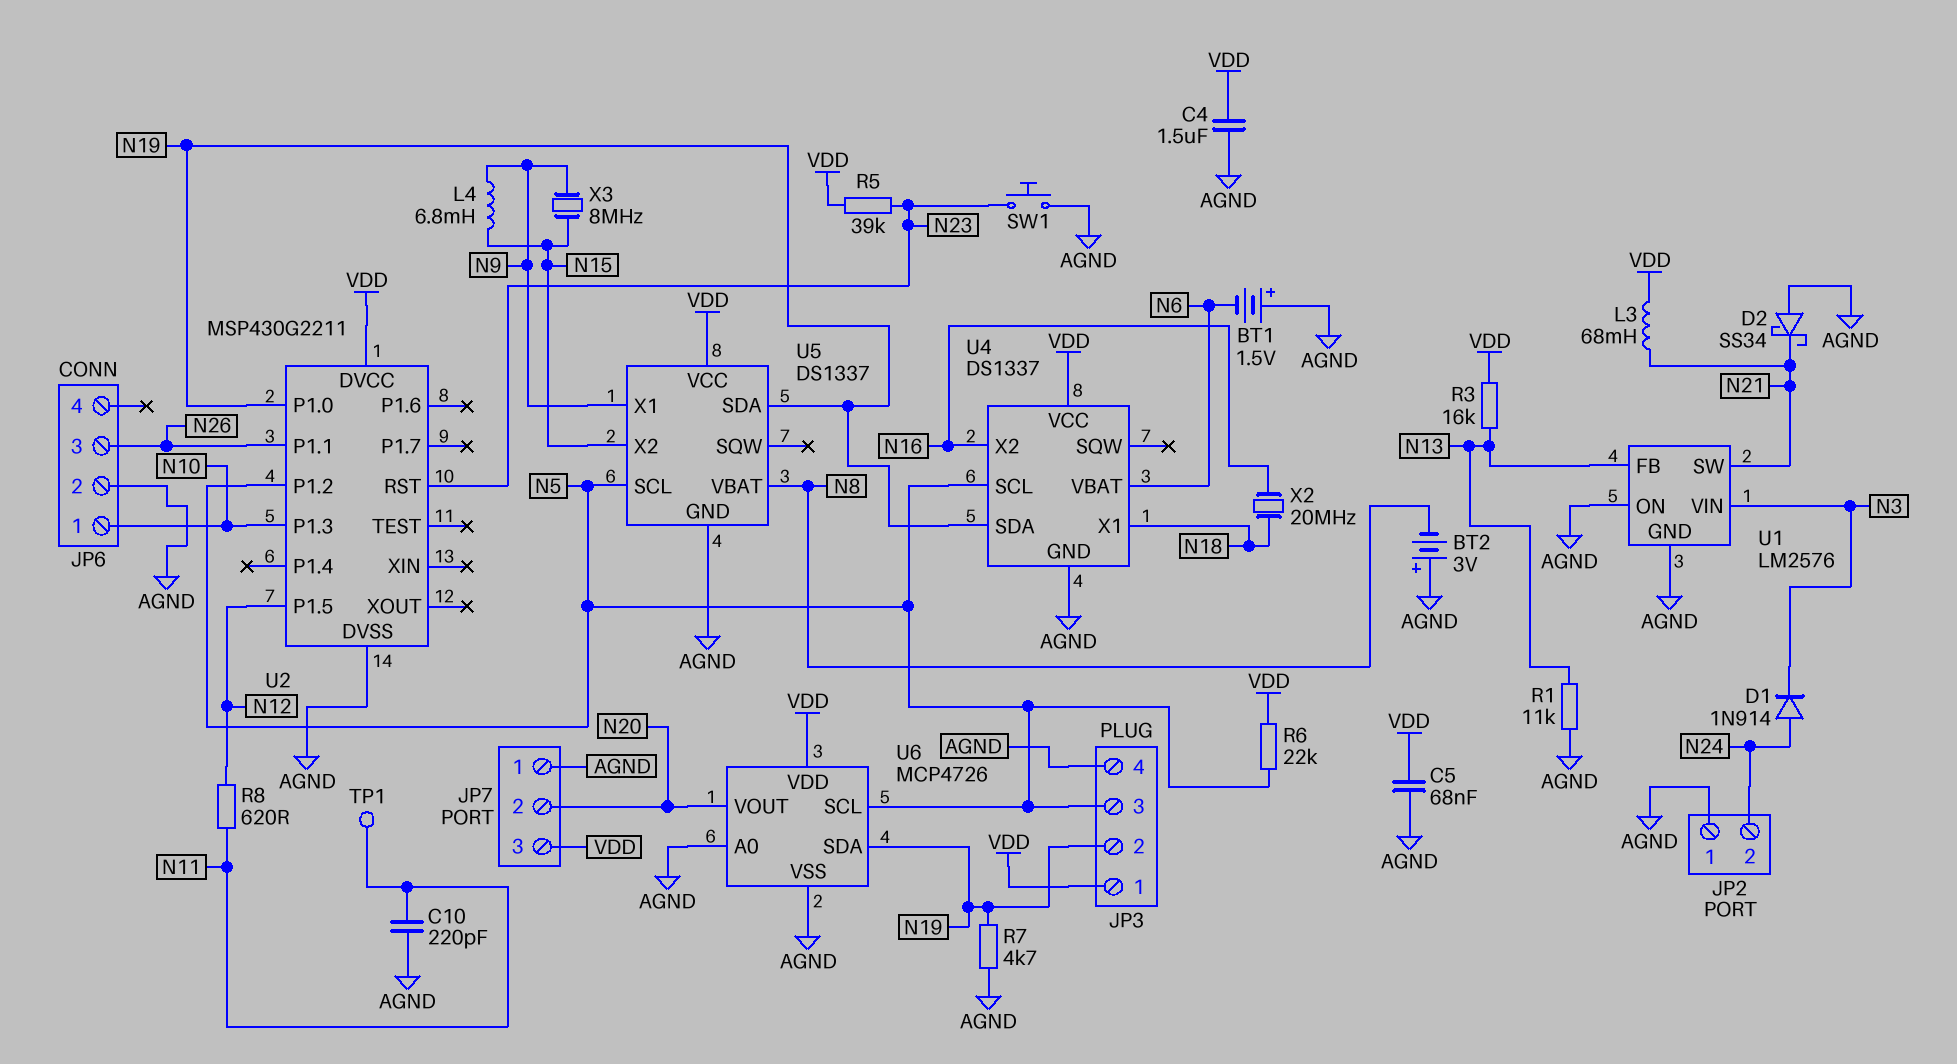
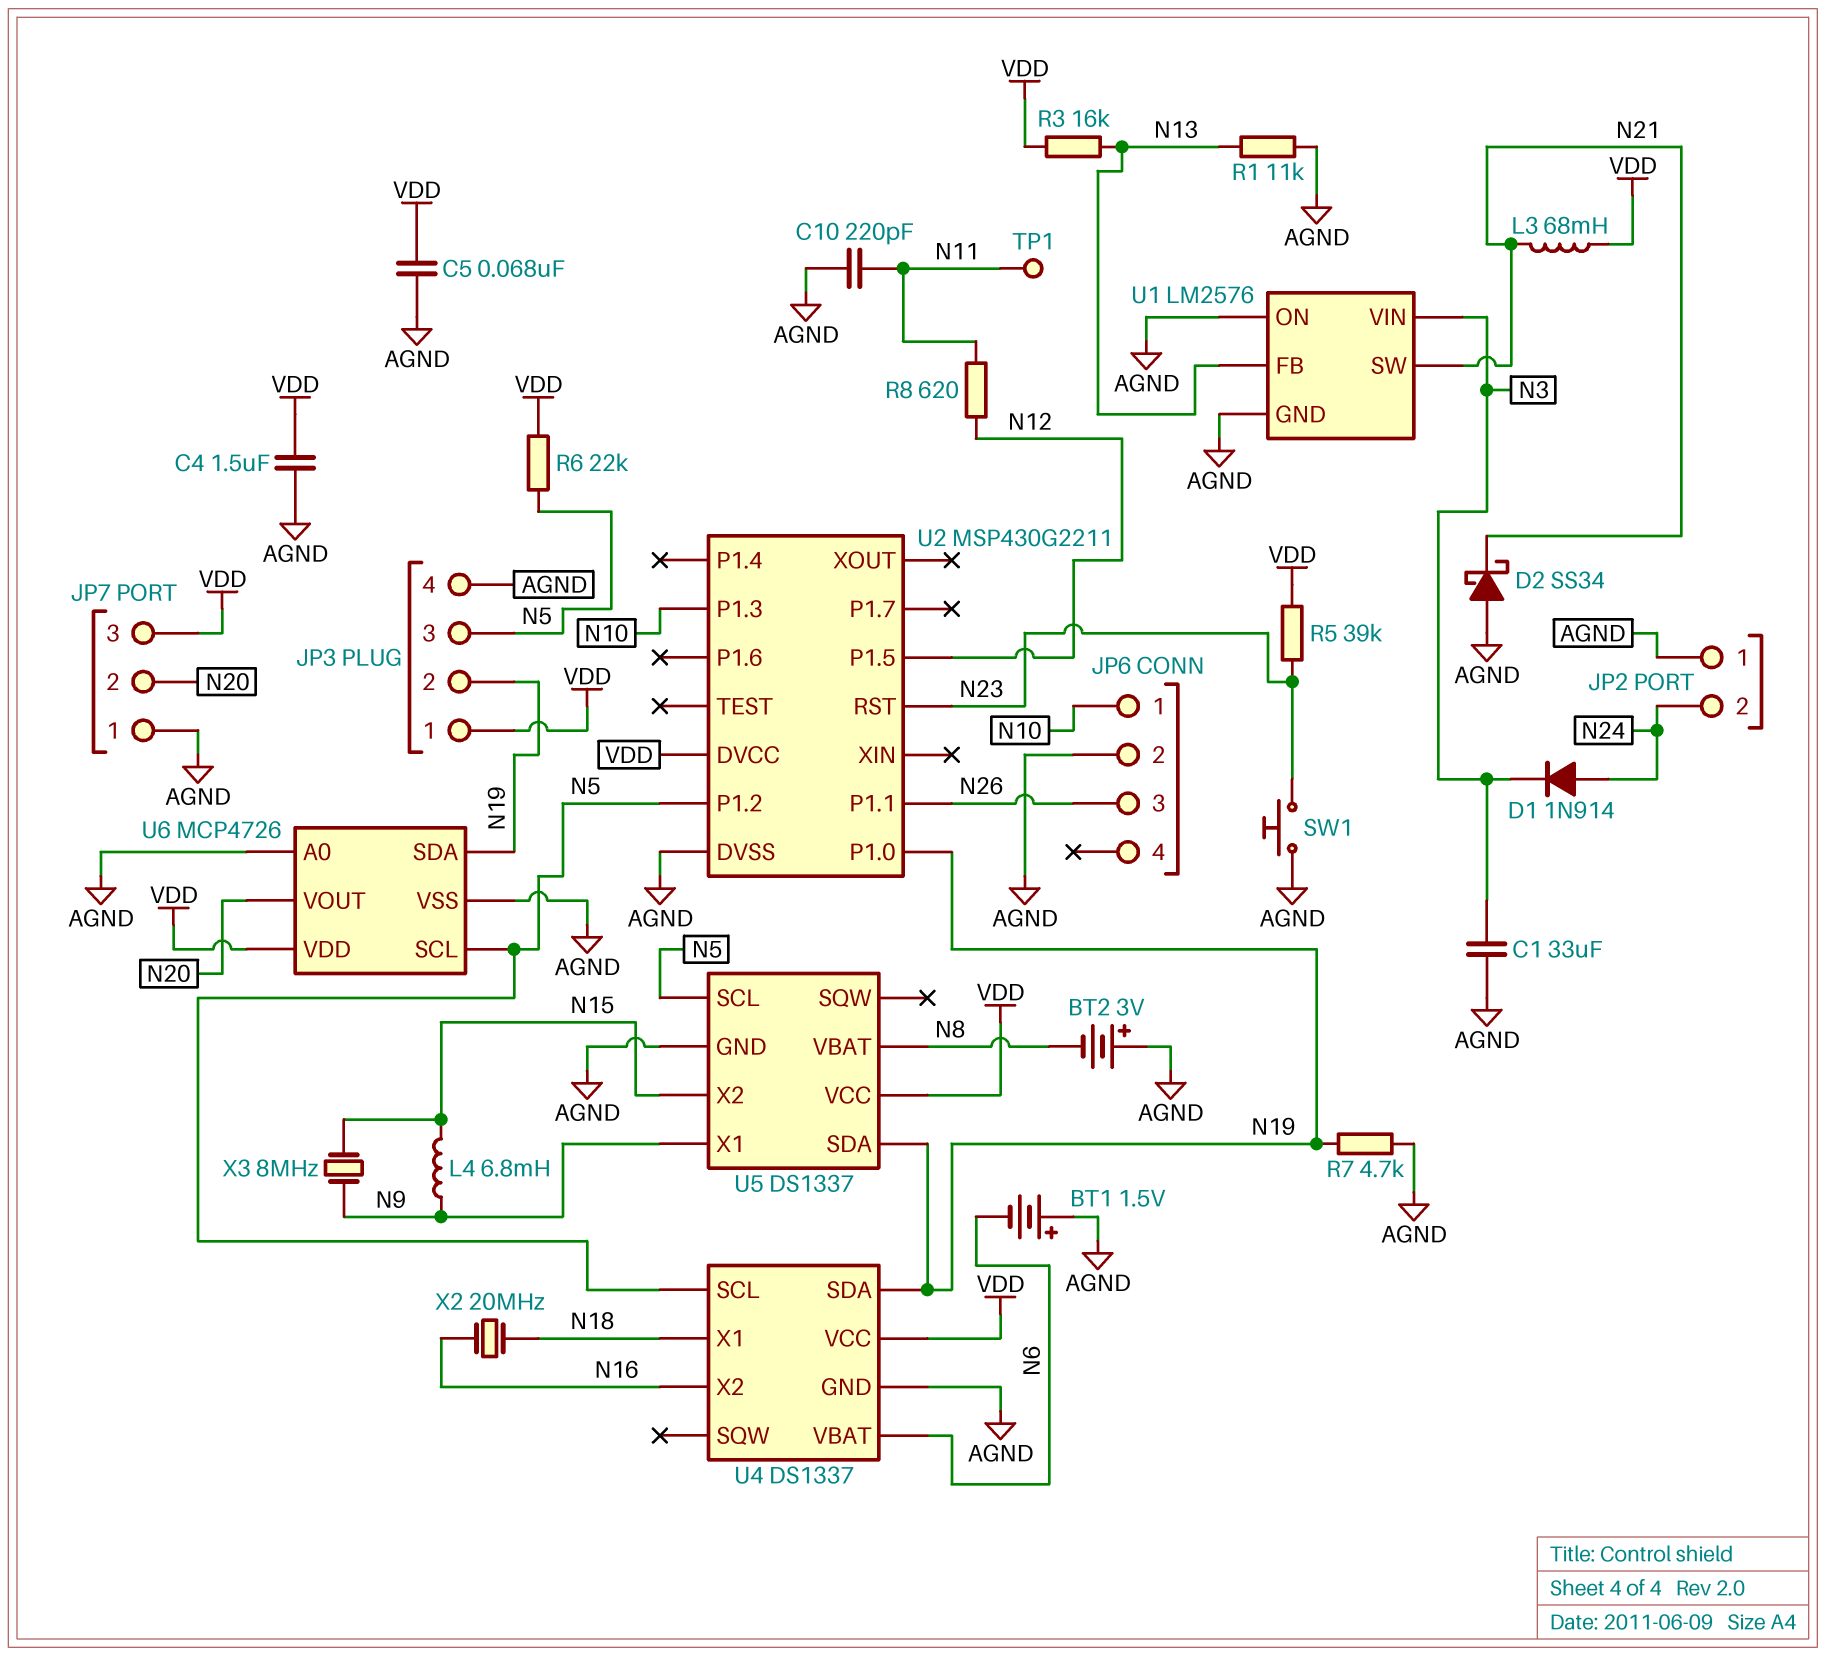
C1: none -> 33uF (AGND, N3)

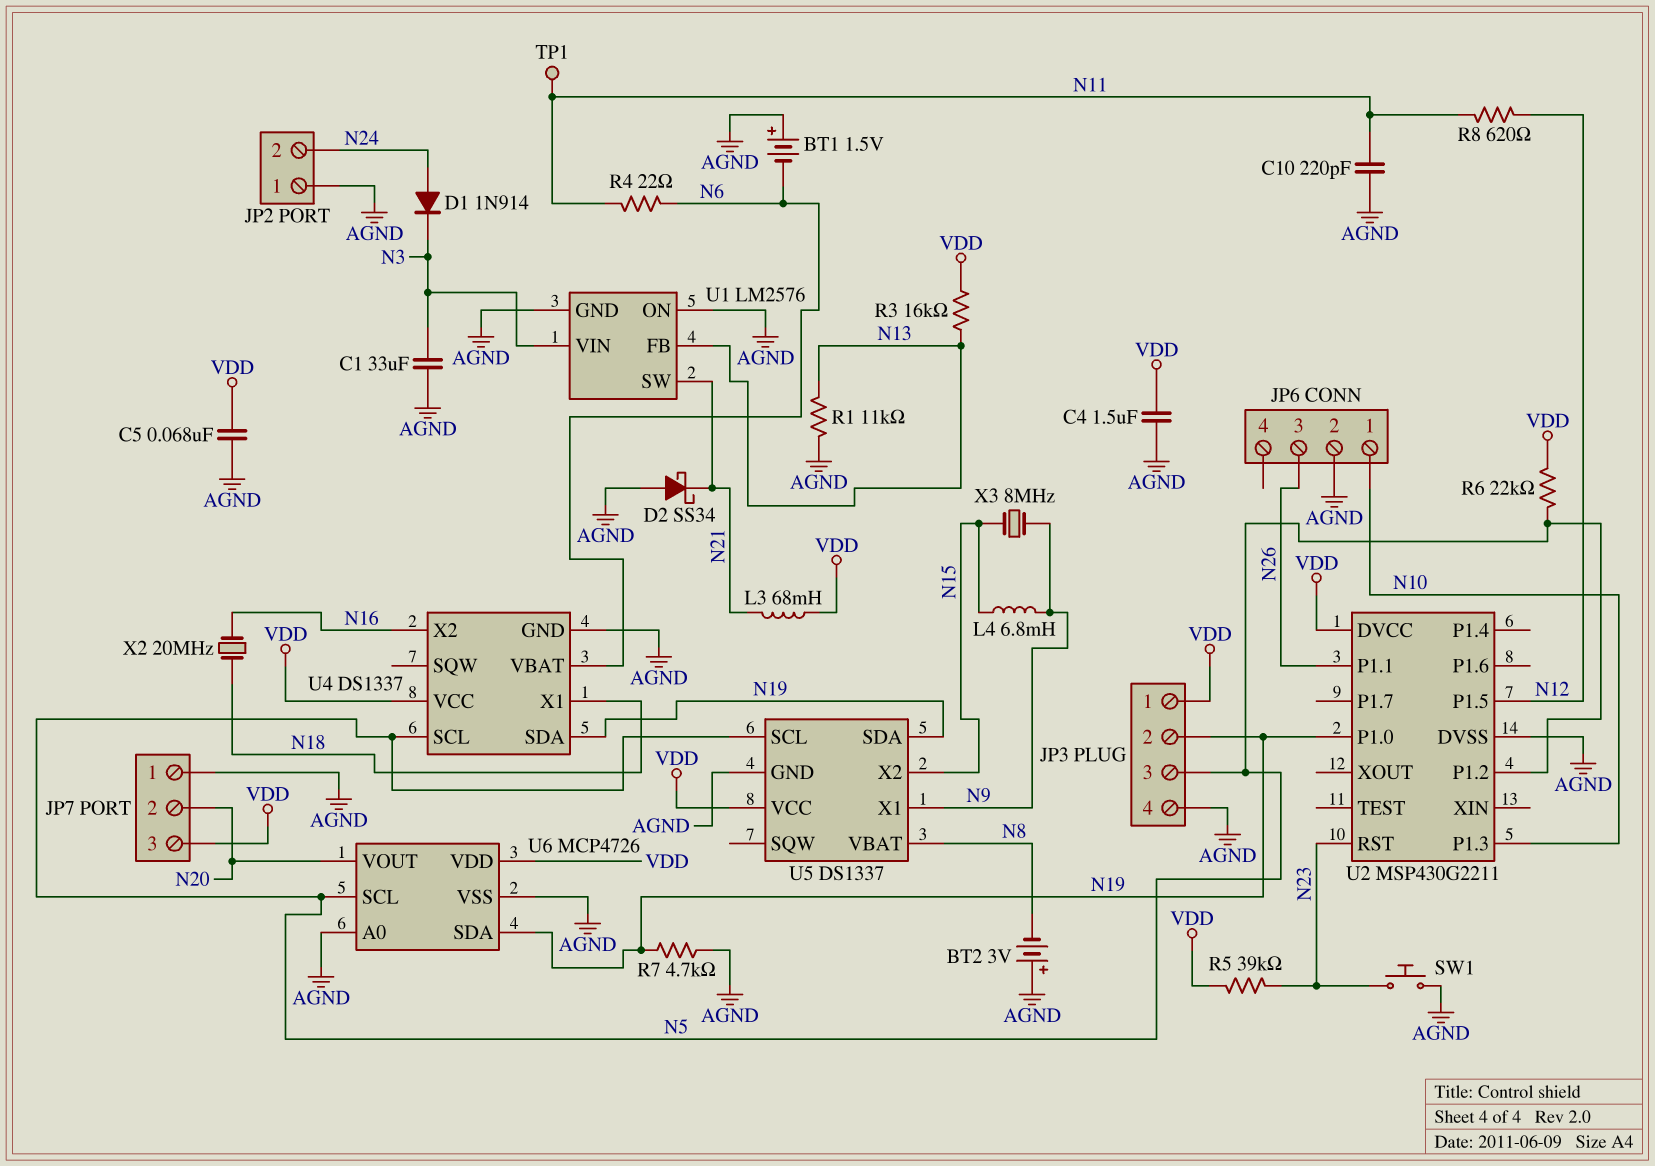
R4: none -> 22 (N6, N11)

